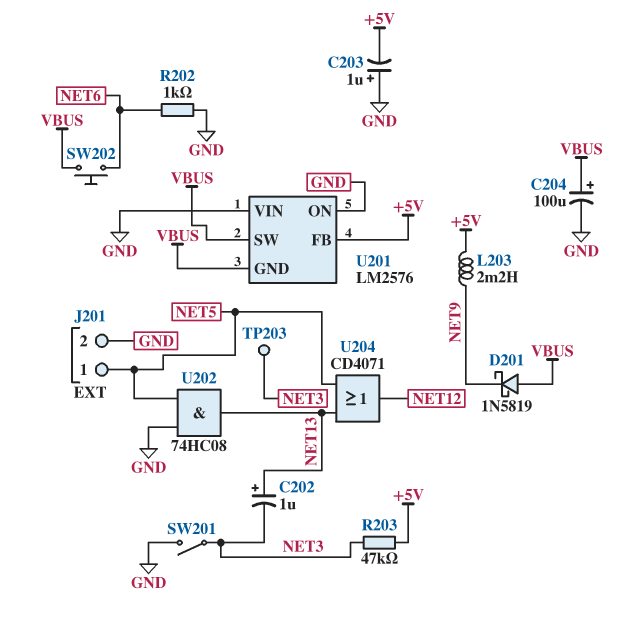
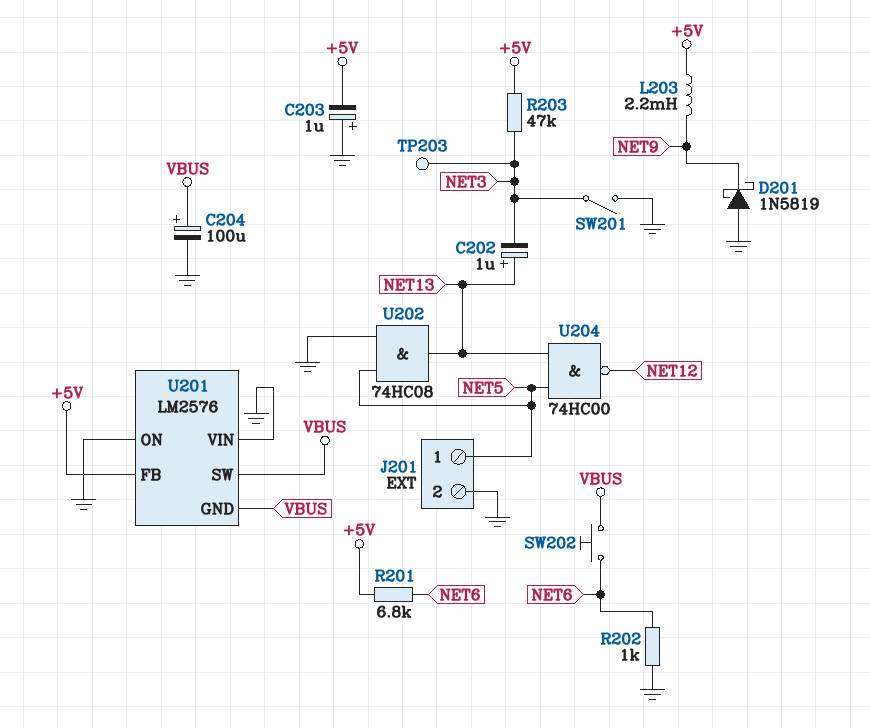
D201: schottky 1N5819 (A VBUS, K NET9) -> schottky 1N5819 (A GND, K NET9)
R201: none -> 6.8k (+5V, NET6)
U204: OR CD4071 (in NET5, in NET13, out NET12) -> NAND 74HC00 (in NET5, in NET13, out NET12)

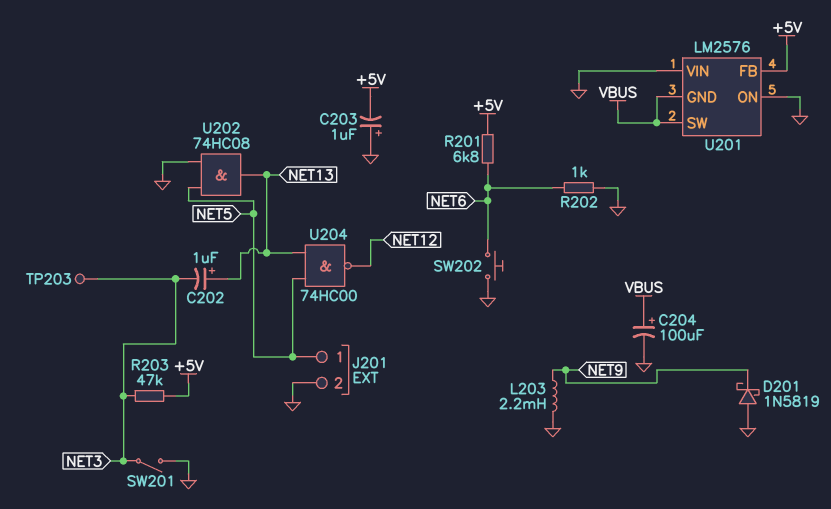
L203: 2.2mH (+5V, NET9) -> 2.2mH (GND, NET9)
SW202: button (NET6, VBUS) -> button (GND, NET6)

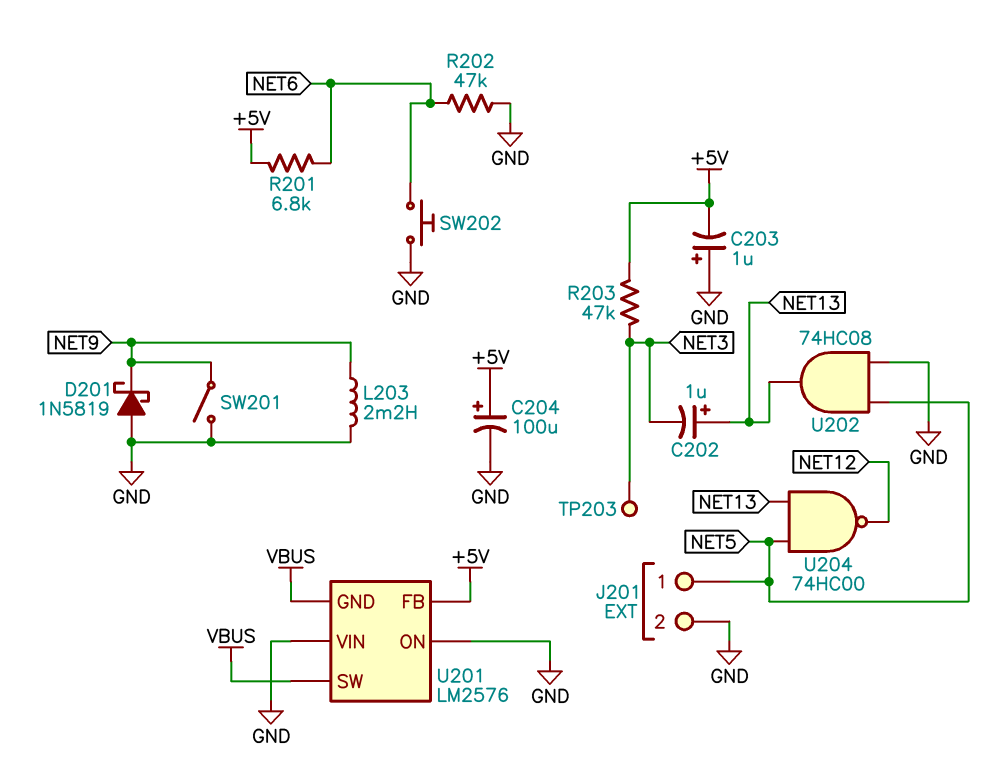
C204: 100uF (plus VBUS, minus GND) -> 100uF (plus +5V, minus GND)
R202: 1k (GND, NET6) -> 47k (GND, NET6)
SW201: switch (GND, NET3) -> switch (GND, NET9)

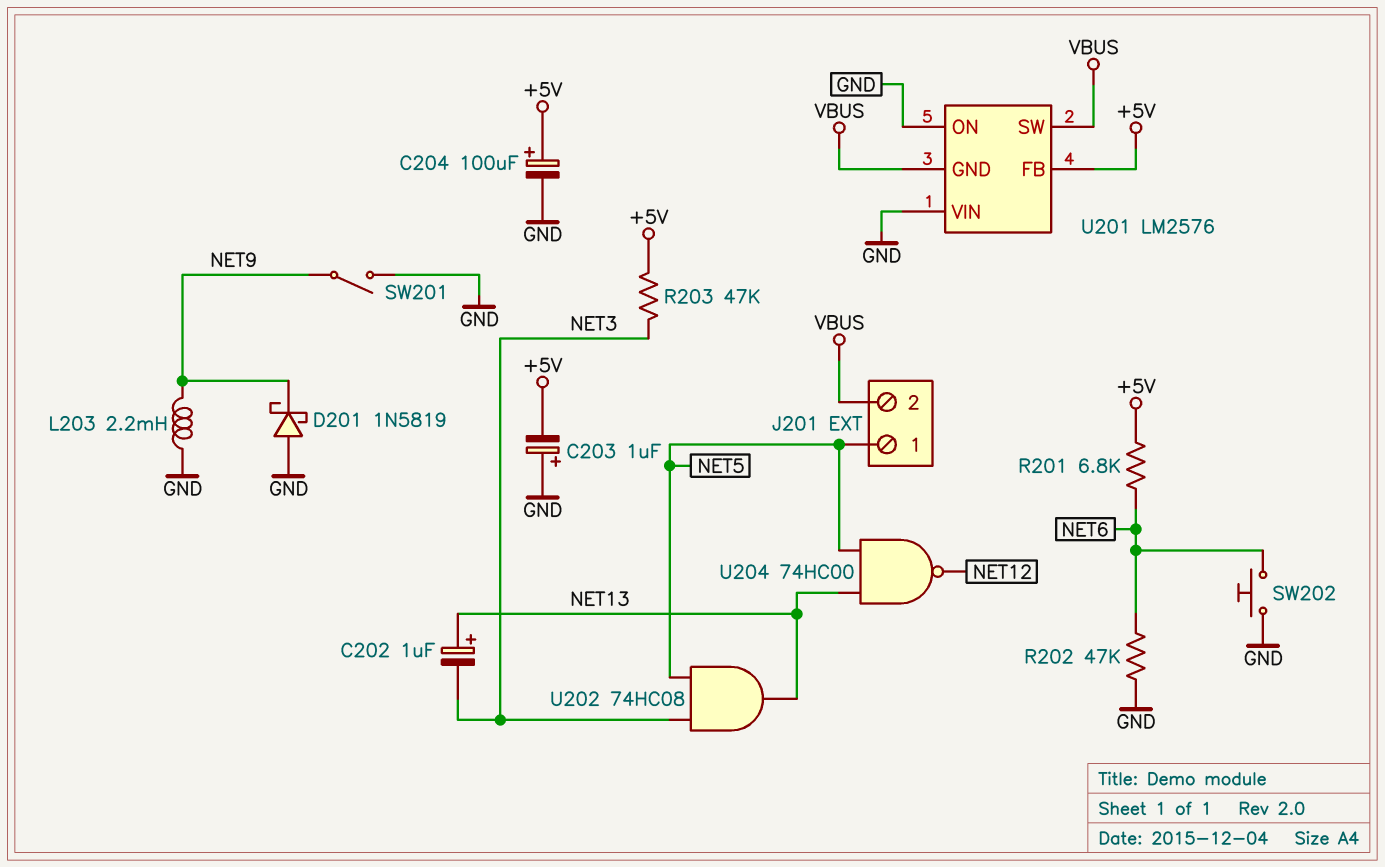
J201 pin 2: GND -> VBUS
TP203: test point (NET3) -> none
U202: AND 74HC08 (in GND, in NET5, out NET13) -> AND 74HC08 (in NET3, in NET5, out NET13)

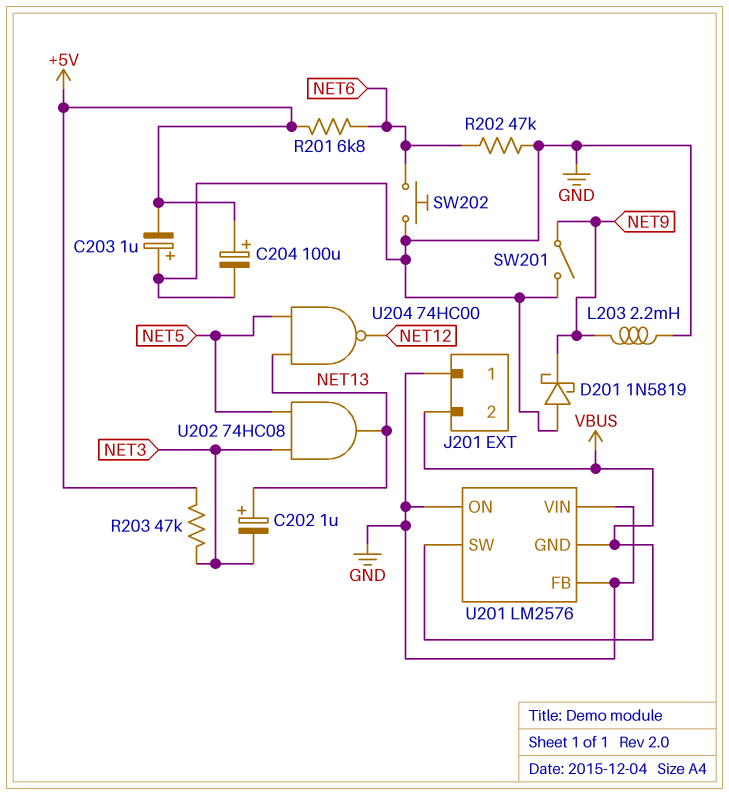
J201 pin 1: NET5 -> GND
U201 pin FB: +5V -> GND

